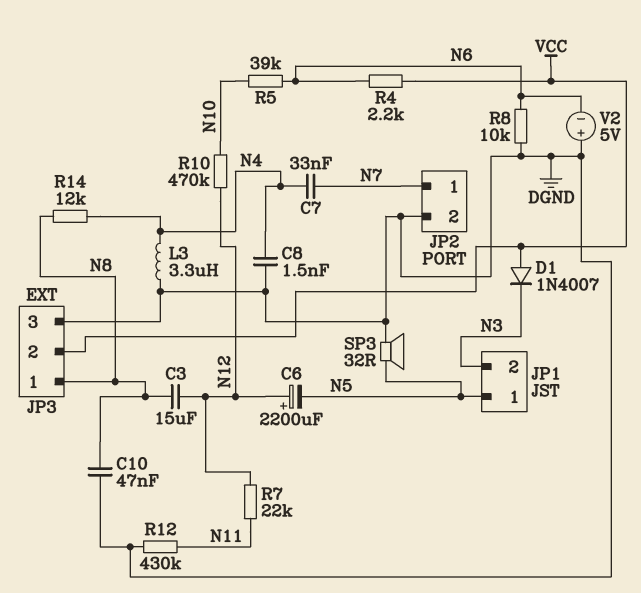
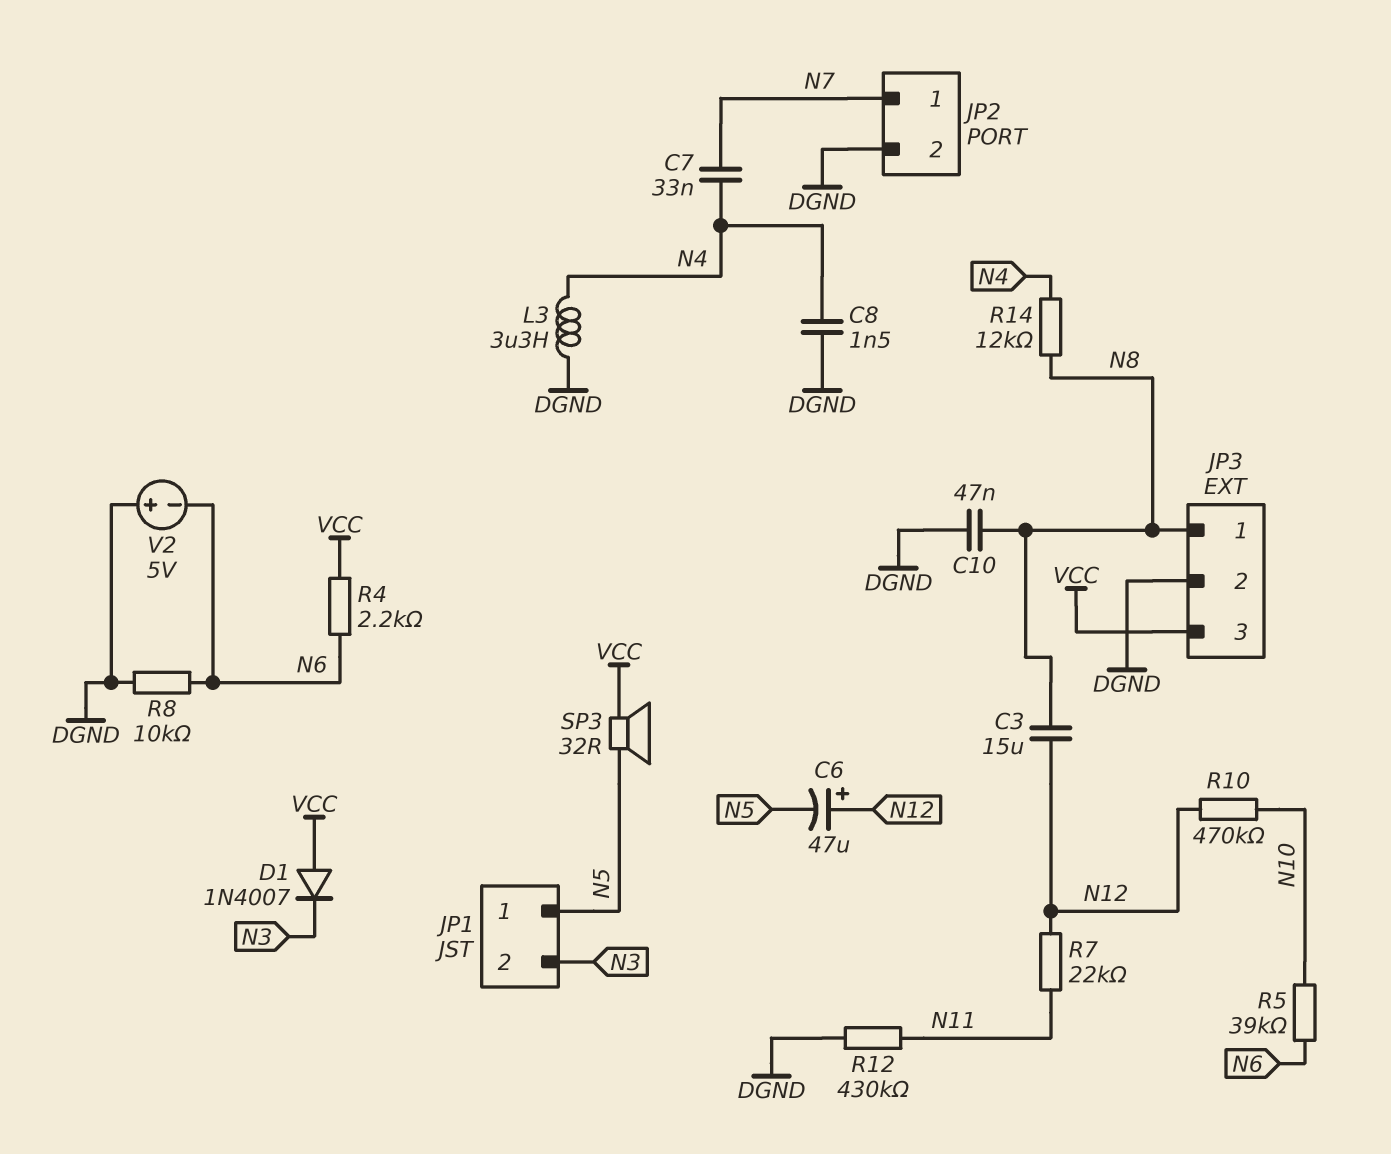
C6: 2200uF (plus N12, minus N5) -> 47uF (plus N12, minus N5)
JP3 pin 2: VCC -> DGND
JP3 pin 3: DGND -> VCC
SP3: speaker 32R (DGND, N5) -> speaker 32R (N5, VCC)

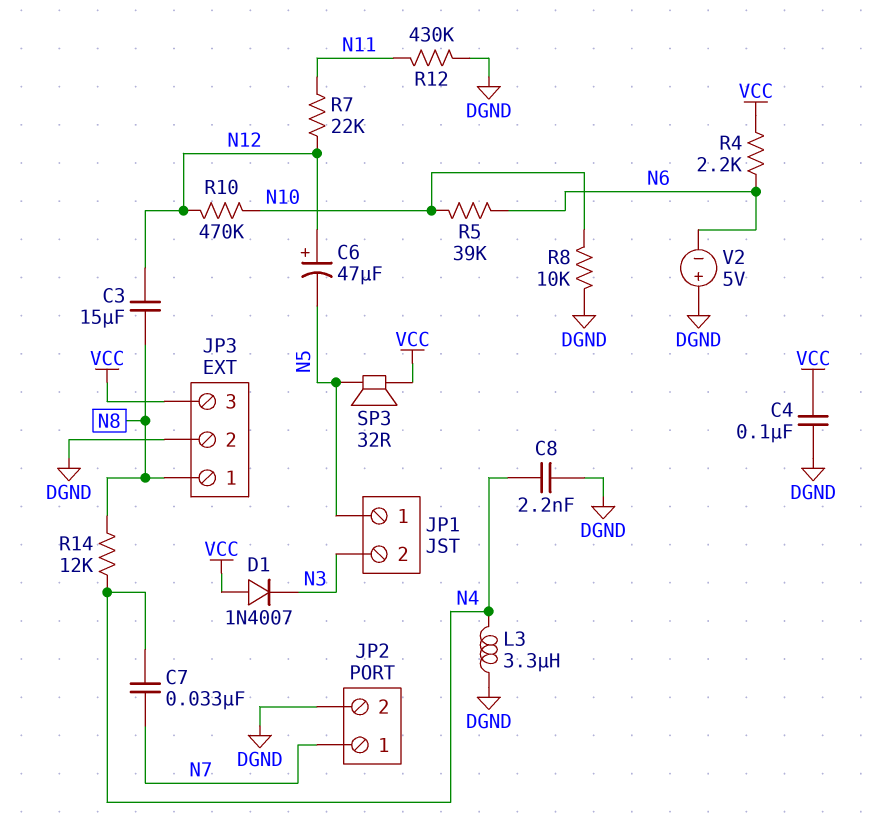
C4: none -> 100nF (DGND, VCC)
C8: 1.5nF (DGND, N4) -> 2.2nF (DGND, N4)
C10: 47nF (DGND, N8) -> none
R8: 10k (DGND, N6) -> 10k (DGND, N10)

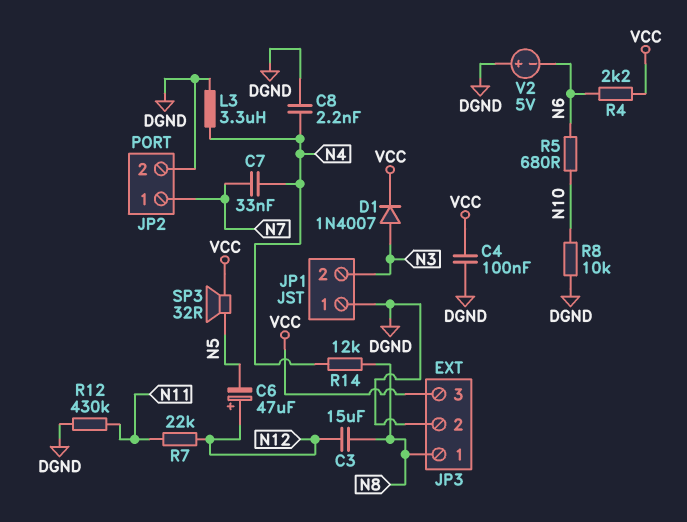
D1: diode 1N4007 (A VCC, K N3) -> diode 1N4007 (A N3, K VCC)
JP1 pin 1: N5 -> DGND
R5: 39k (N6, N10) -> 680 (N6, N10)
R10: 470k (N10, N12) -> none

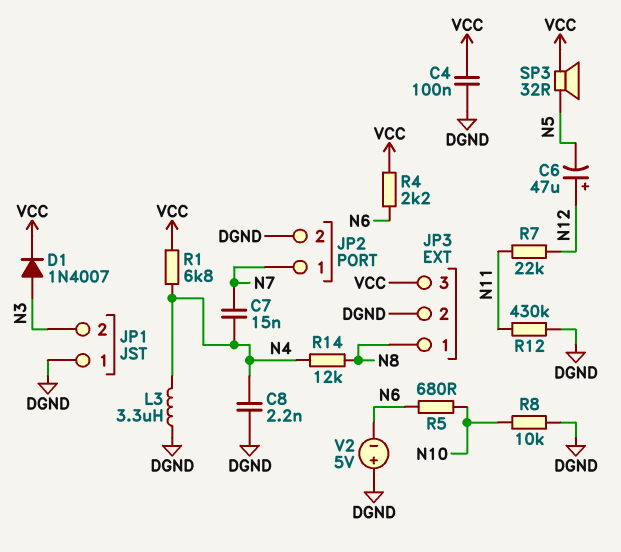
C3: 15uF (N8, N12) -> none
C7: 33nF (N4, N7) -> 15nF (N4, N7)
R1: none -> 6.8k (N4, VCC)

